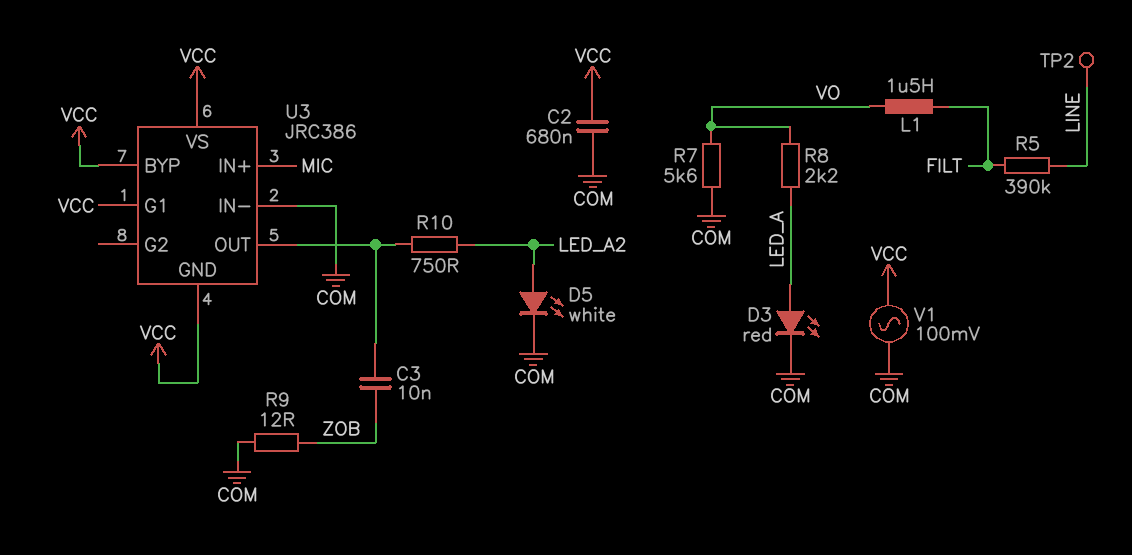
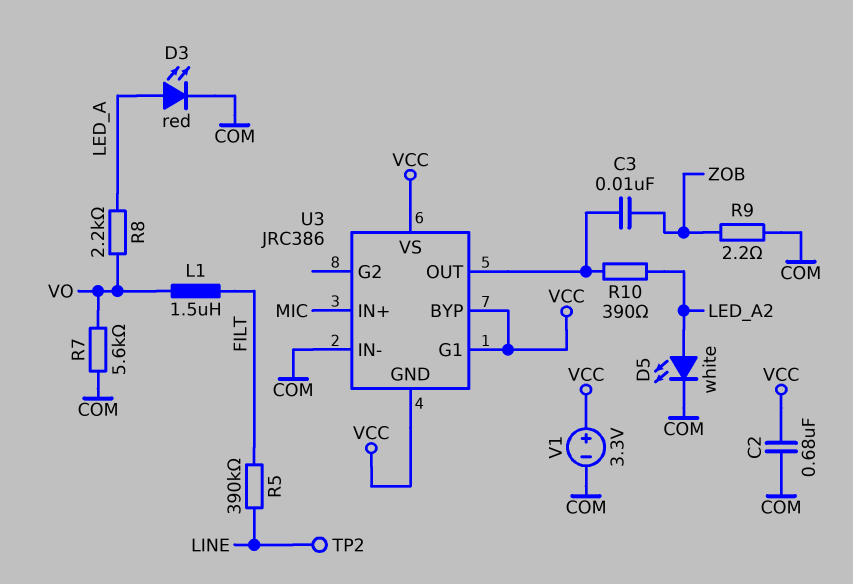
R9: 12 (COM, ZOB) -> 2.2 (COM, ZOB)
R10: 750 (LED_A2, U3/OUT) -> 390 (LED_A2, U3/OUT)
V1: AC 100mV (COM, VCC) -> 3.3V (plus VCC, minus COM)

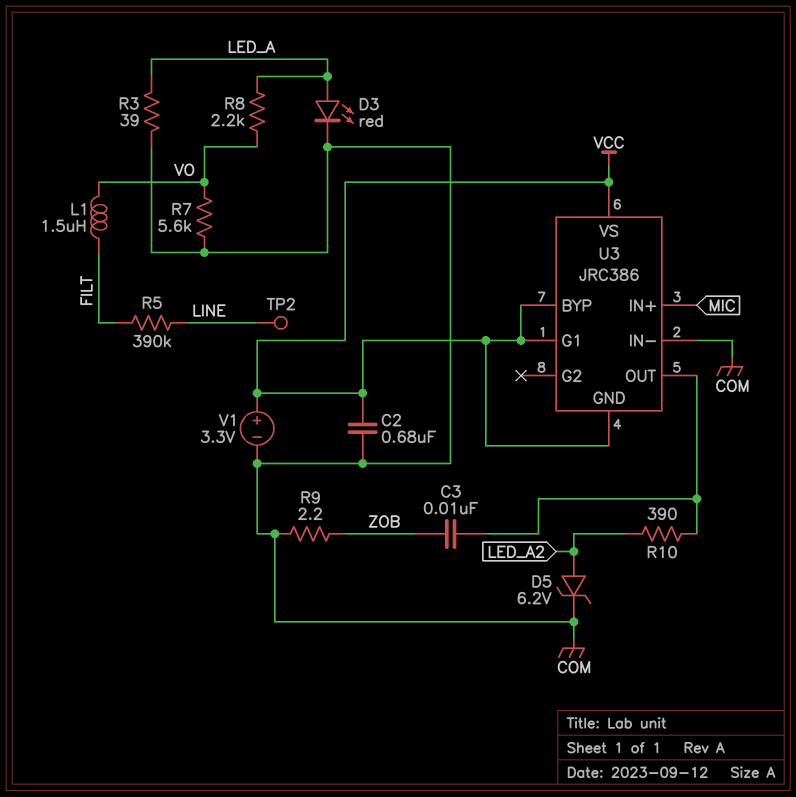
D5: LED white (A LED_A2, K COM) -> zener 6.2V (A LED_A2, K COM)
R3: none -> 39 (COM, LED_A)

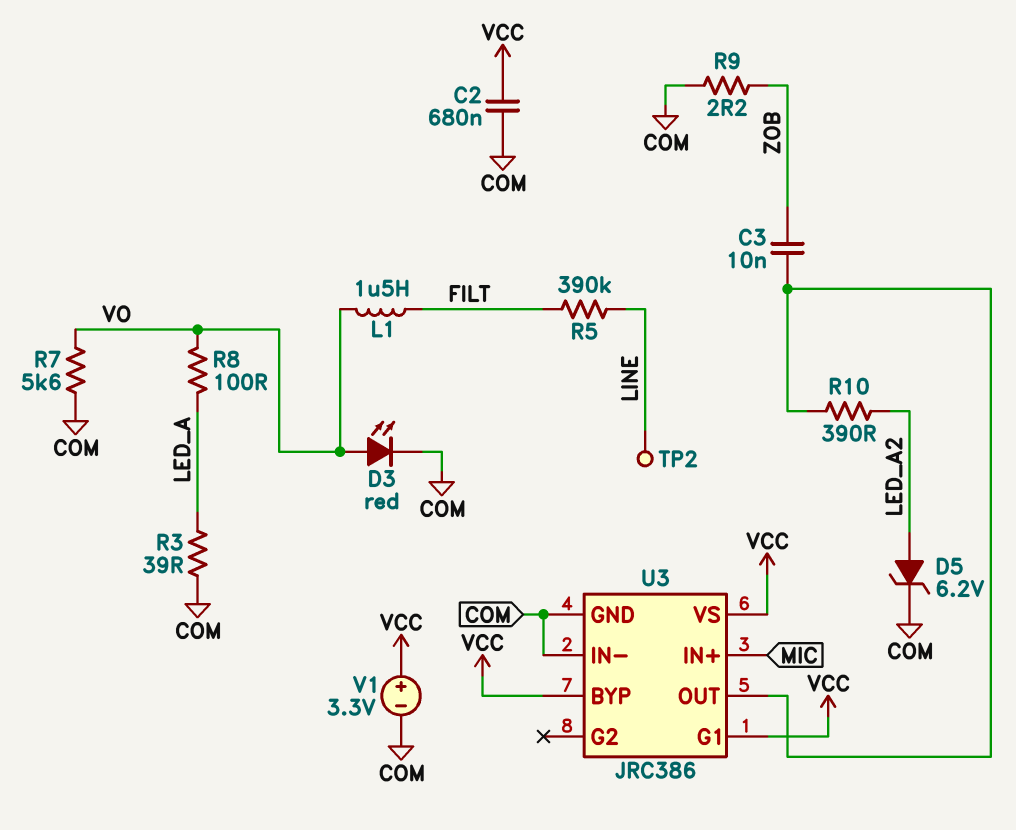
D3: LED red (A LED_A, K COM) -> LED red (A VO, K COM)
R8: 2.2k (LED_A, VO) -> 100 (LED_A, VO)
U3 pin GND: VCC -> COM

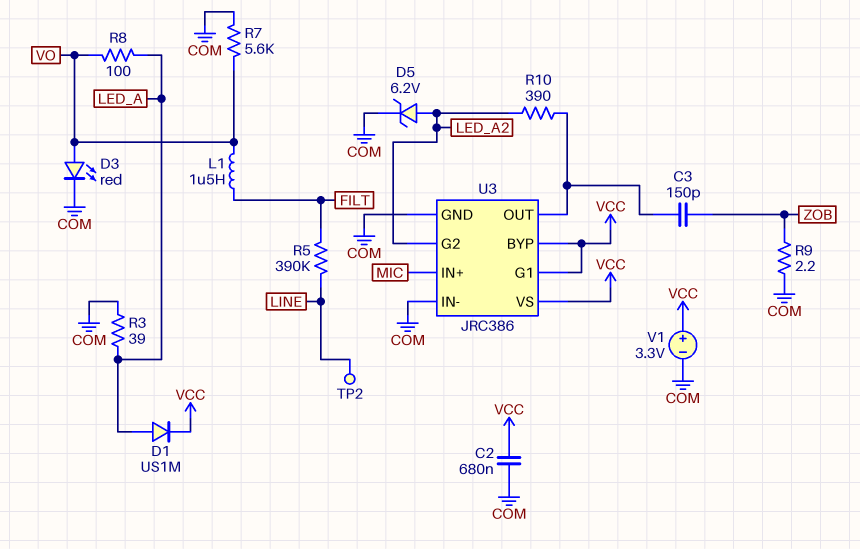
C3: 10nF (U3/OUT, ZOB) -> 150pF (U3/OUT, ZOB)
D1: none -> diode US1M (A LED_A, K VCC)
U3 pin G2: none -> LED_A2

